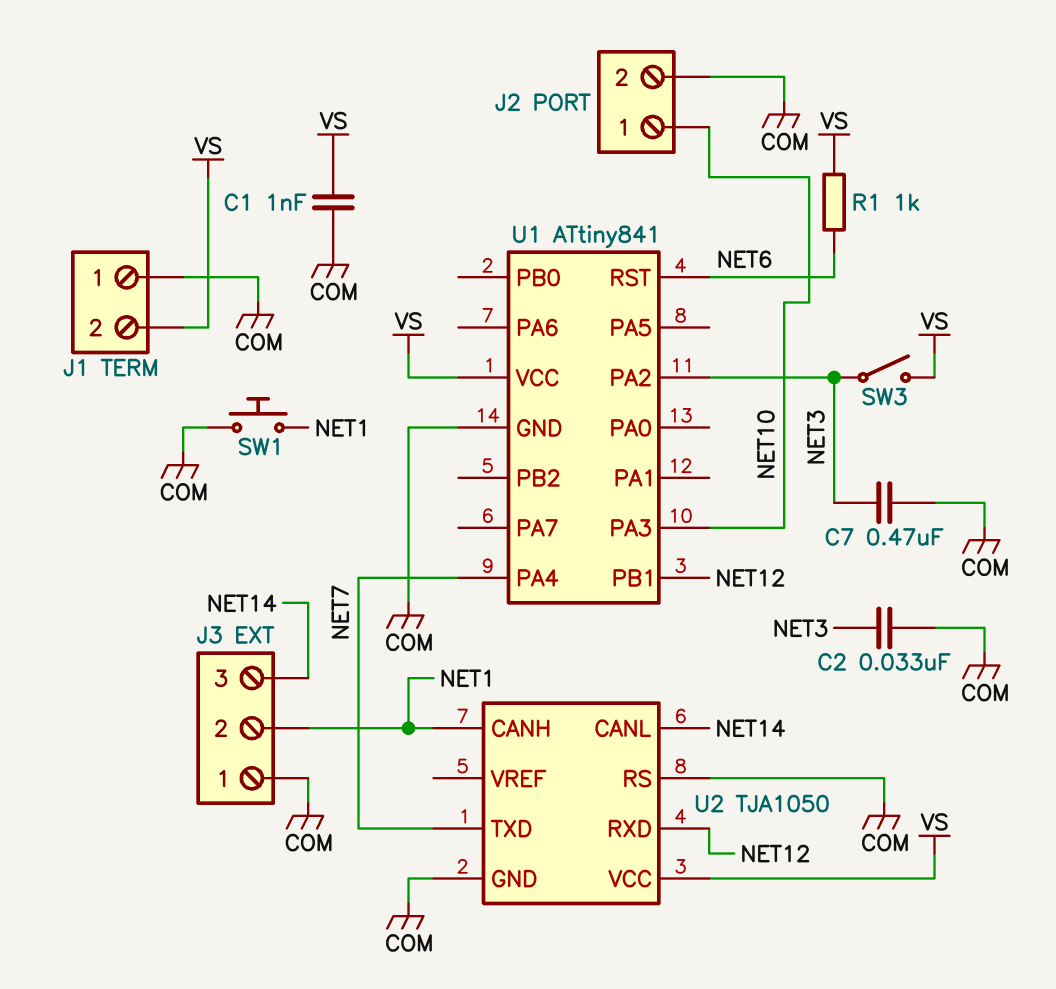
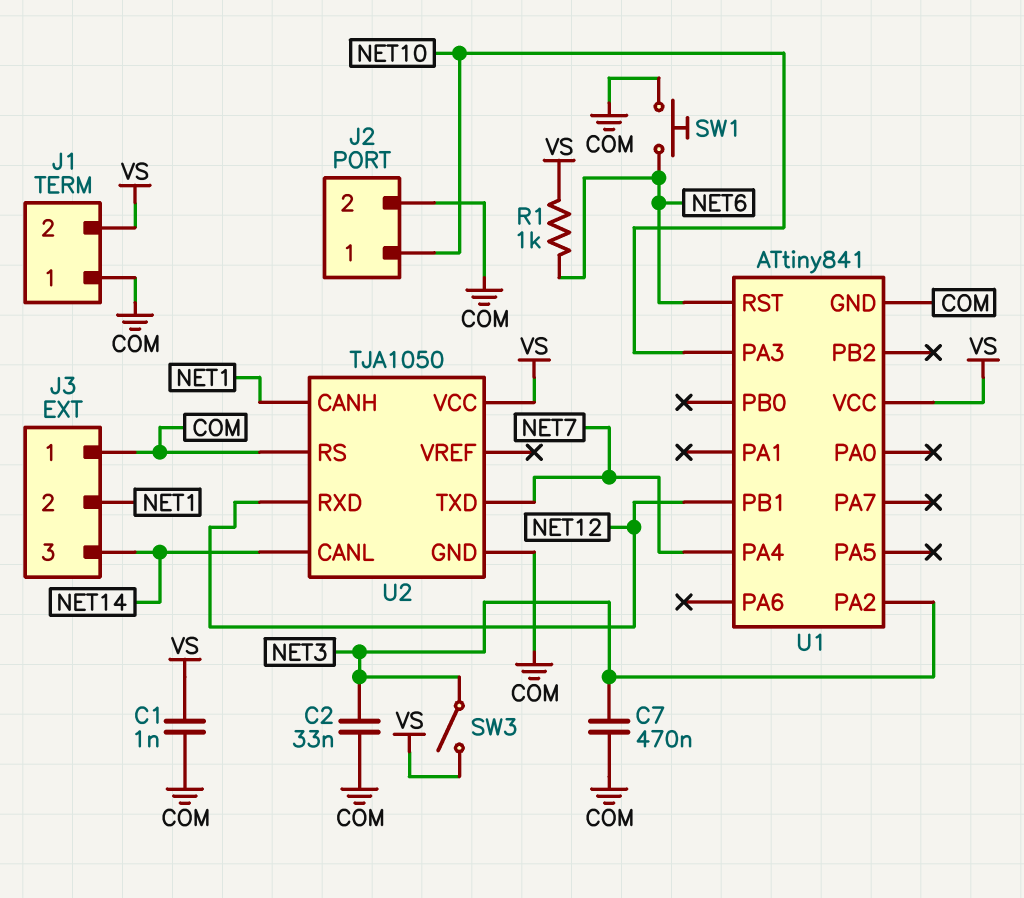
SW1: button (COM, NET1) -> button (COM, NET6)

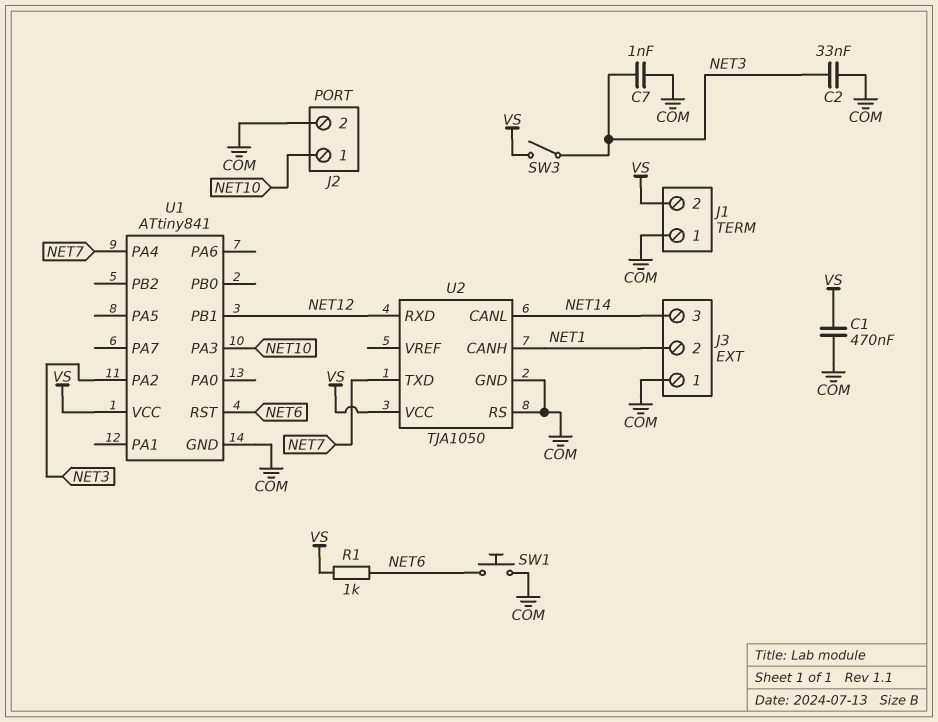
C1: 1nF (COM, VS) -> 470nF (COM, VS)
C7: 470nF (COM, NET3) -> 1nF (COM, NET3)

